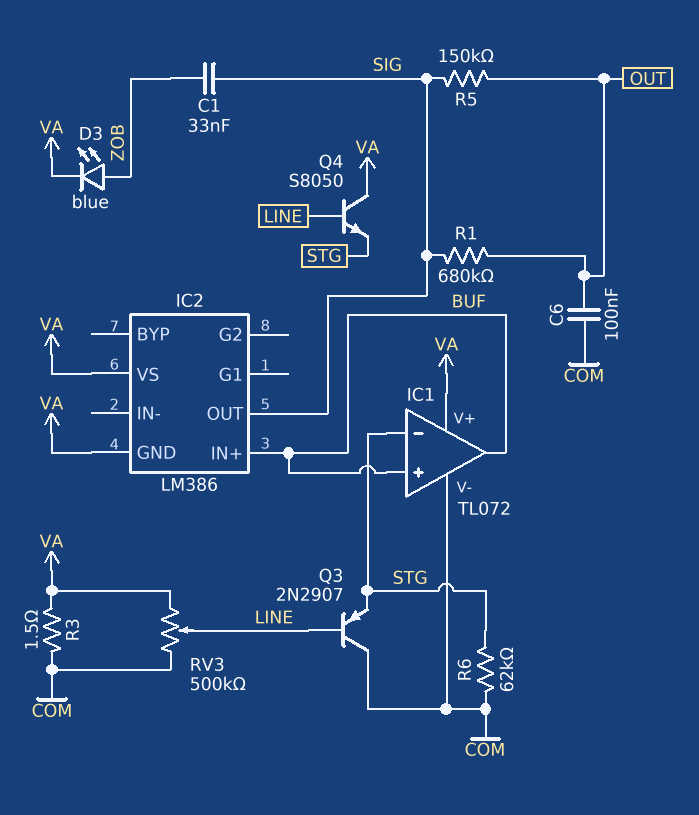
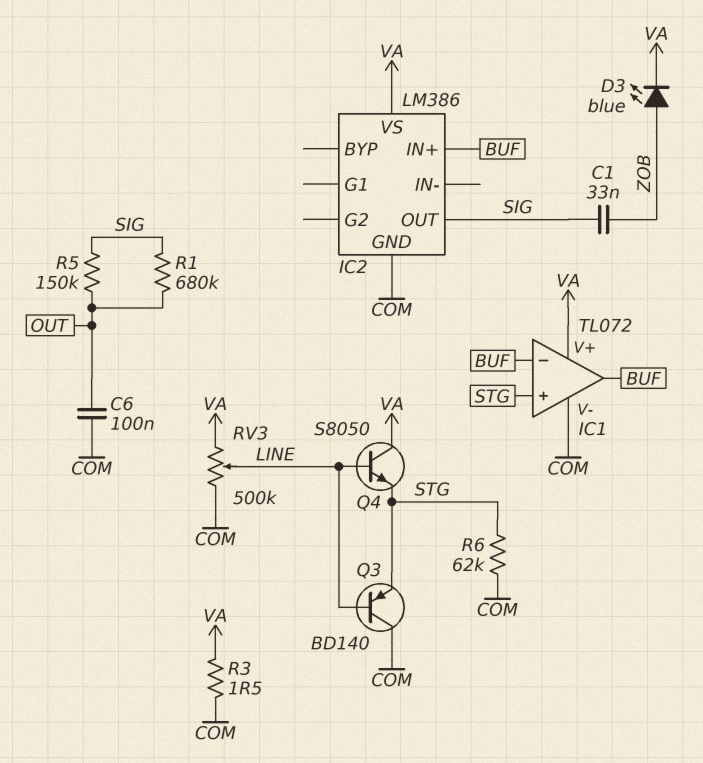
IC1 pin in+: BUF -> STG
IC1 pin in-: STG -> BUF
IC2 pin GND: VA -> COM
Q3: PNP 2N2907 (B LINE, C COM, E STG) -> PNP BD140 (B LINE, C COM, E STG)

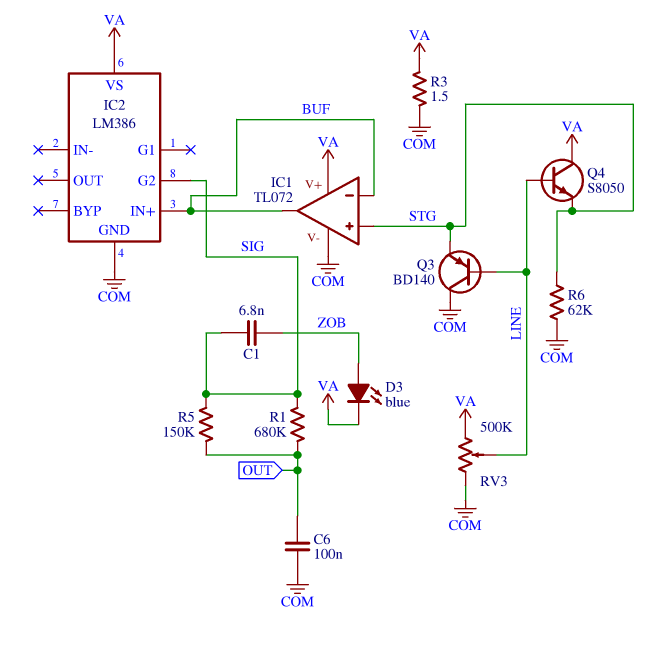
C1: 33nF (SIG, ZOB) -> 6.8nF (SIG, ZOB)
IC2 pin G2: none -> SIG
IC2 pin OUT: SIG -> none

